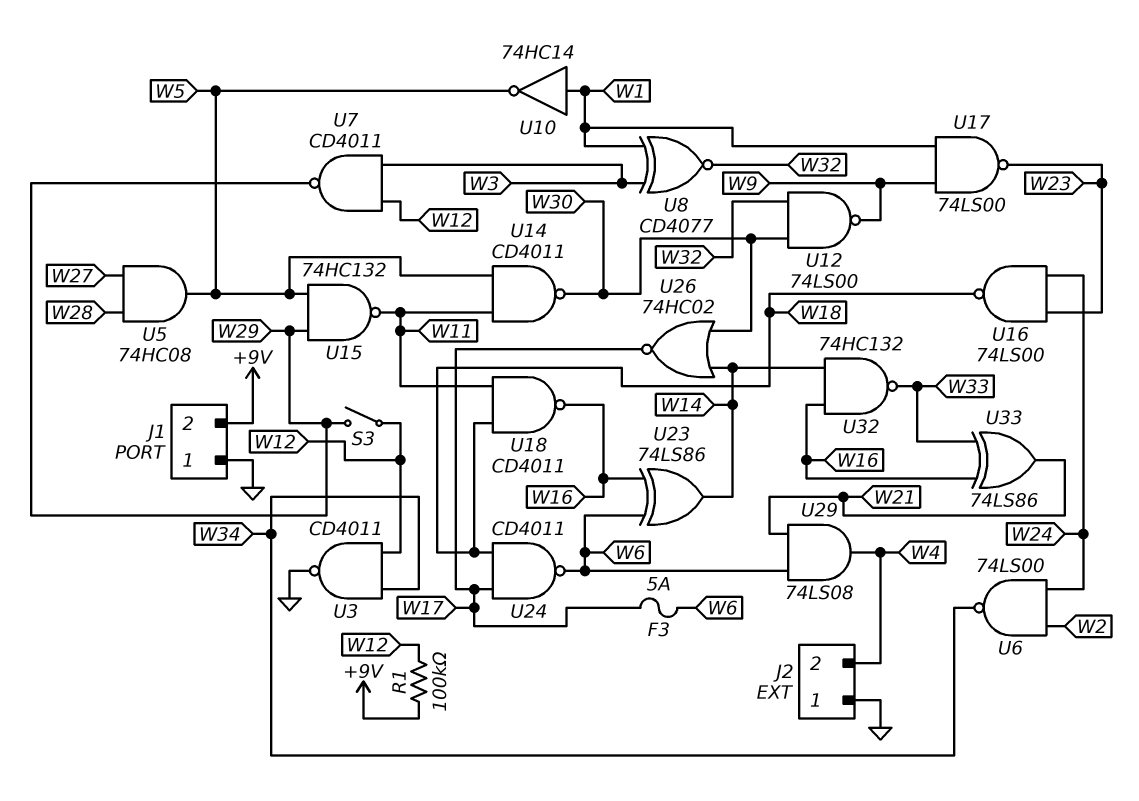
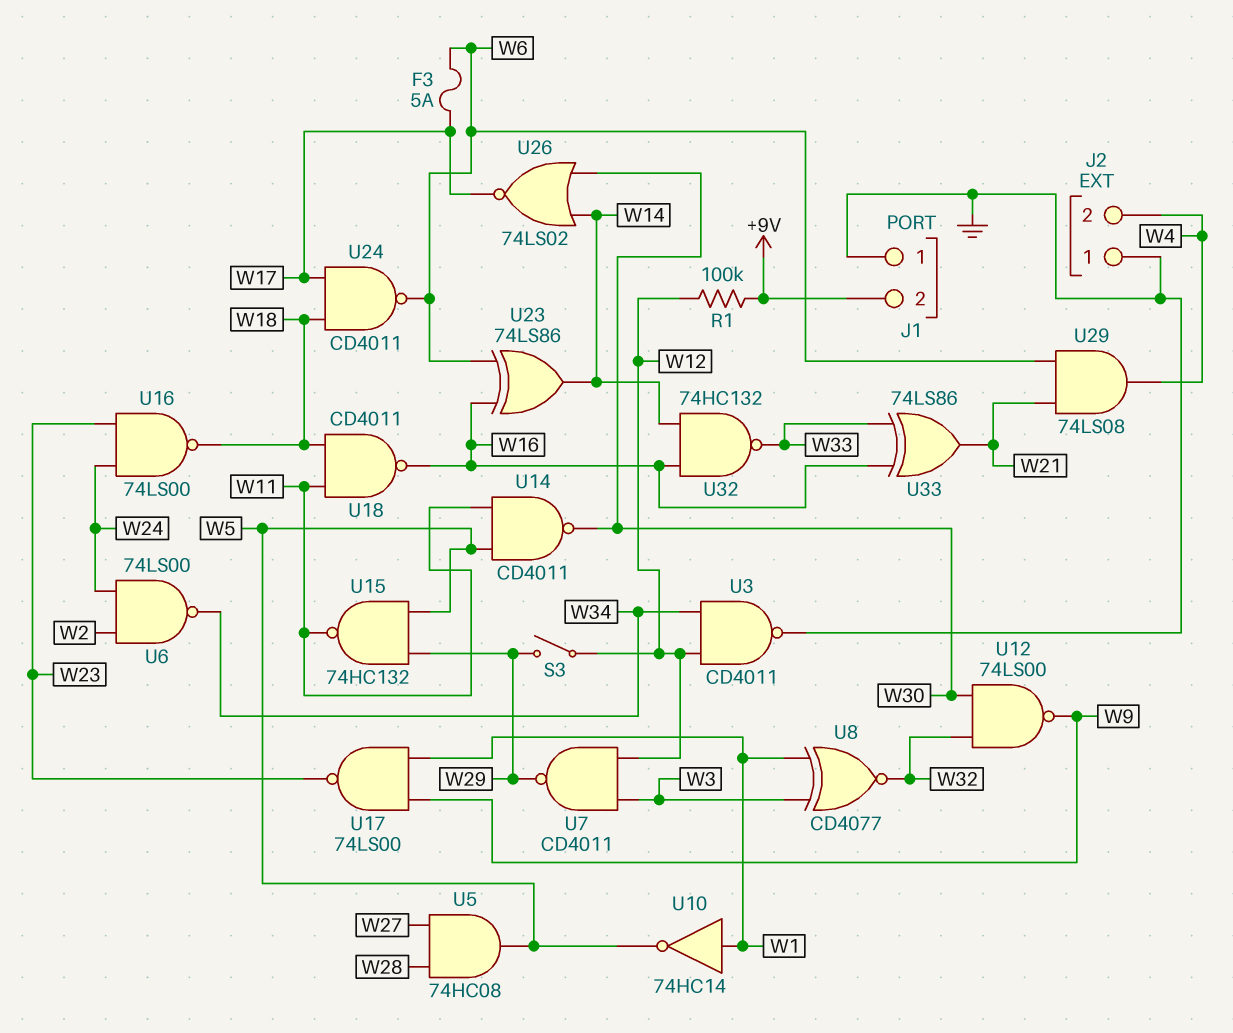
U26: NOR 74HC02 (in W14, in W30, out W17) -> NOR 74LS02 (in W14, in W30, out W17)

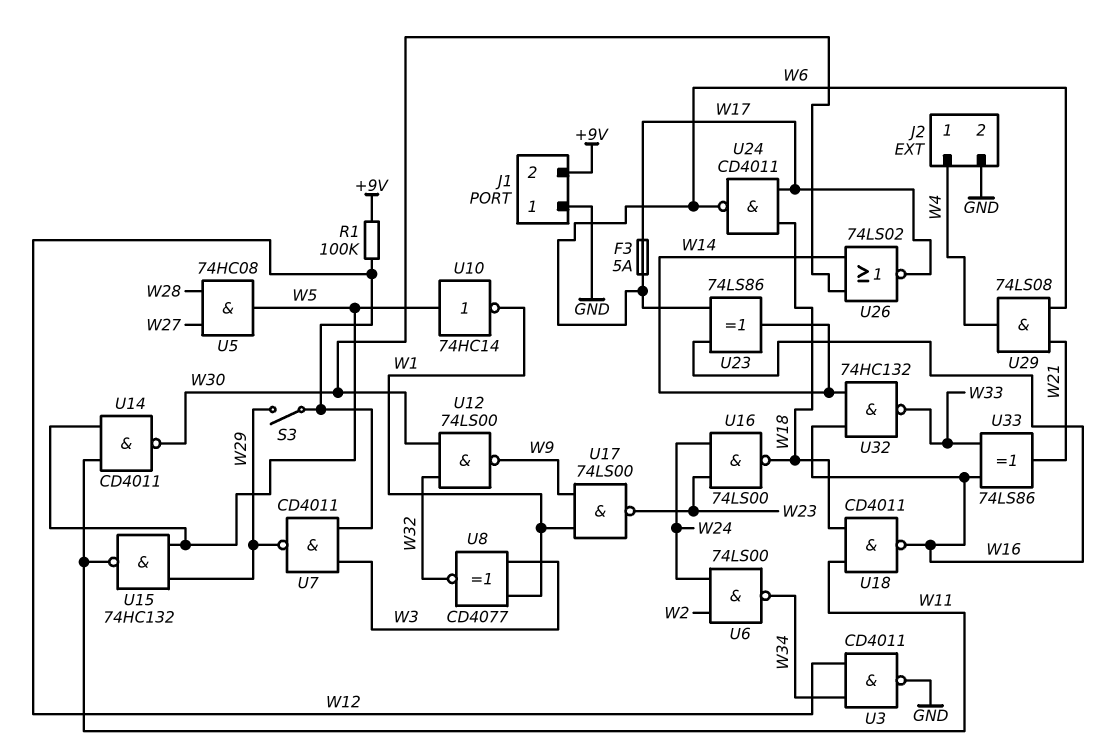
J2 pin 1: GND -> W4
J2 pin 2: W4 -> GND
U10: NOT 74HC14 (in W1, out W5) -> NOT 74HC14 (in W5, out W1)

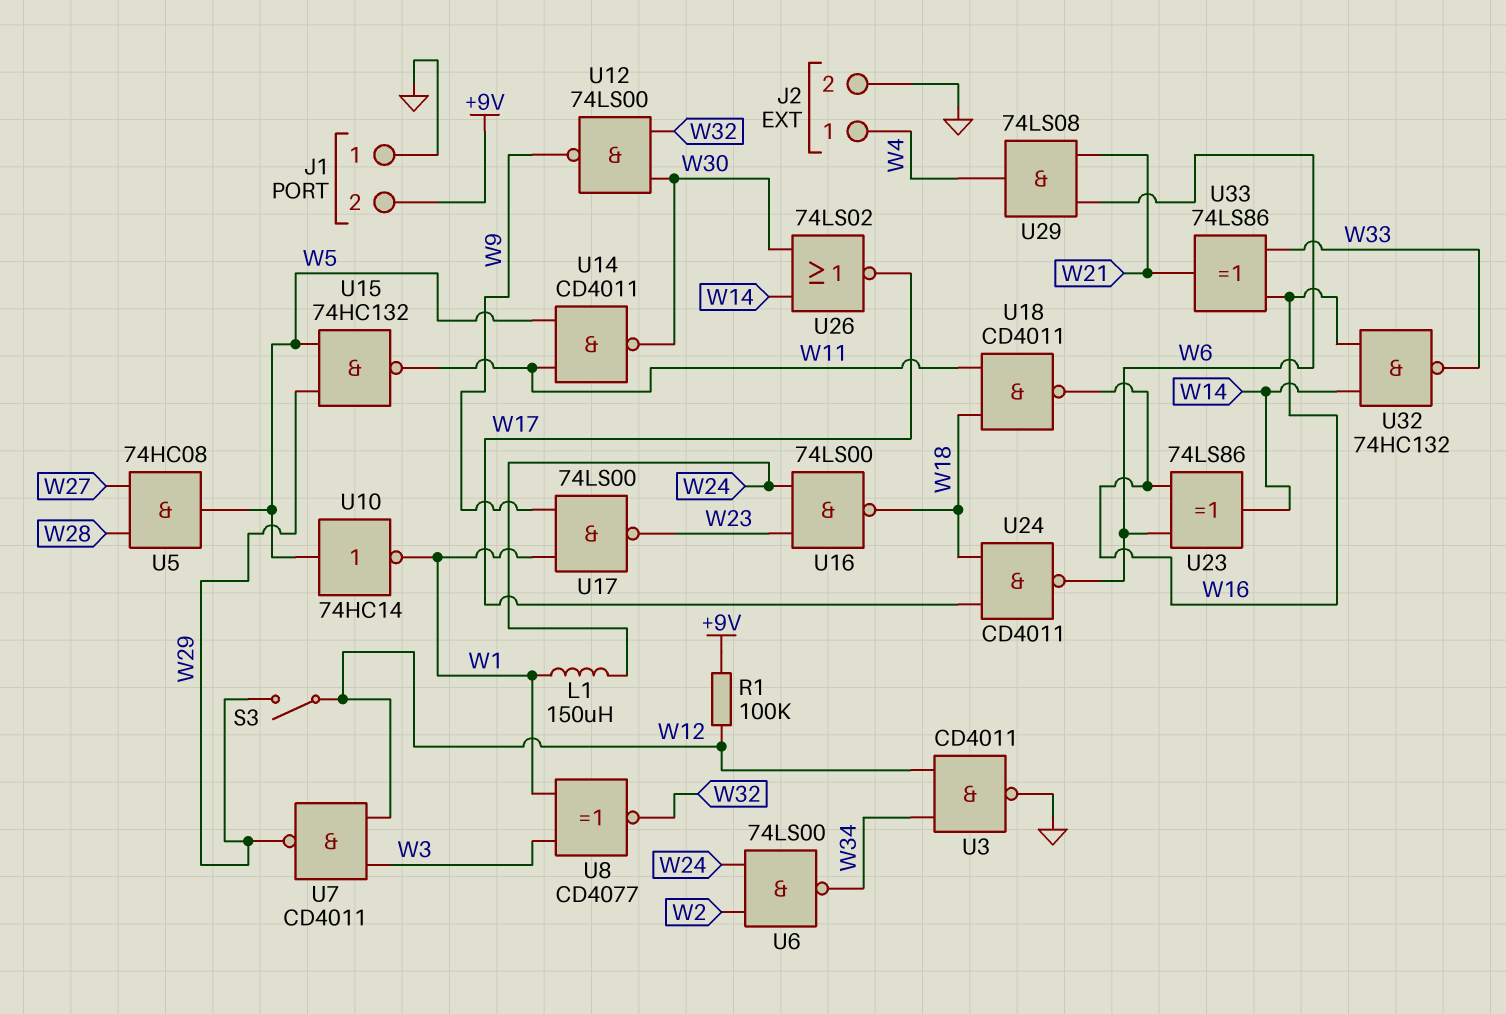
F3: 5A (W6, W17) -> none
L1: none -> 150uH (W1, W24)

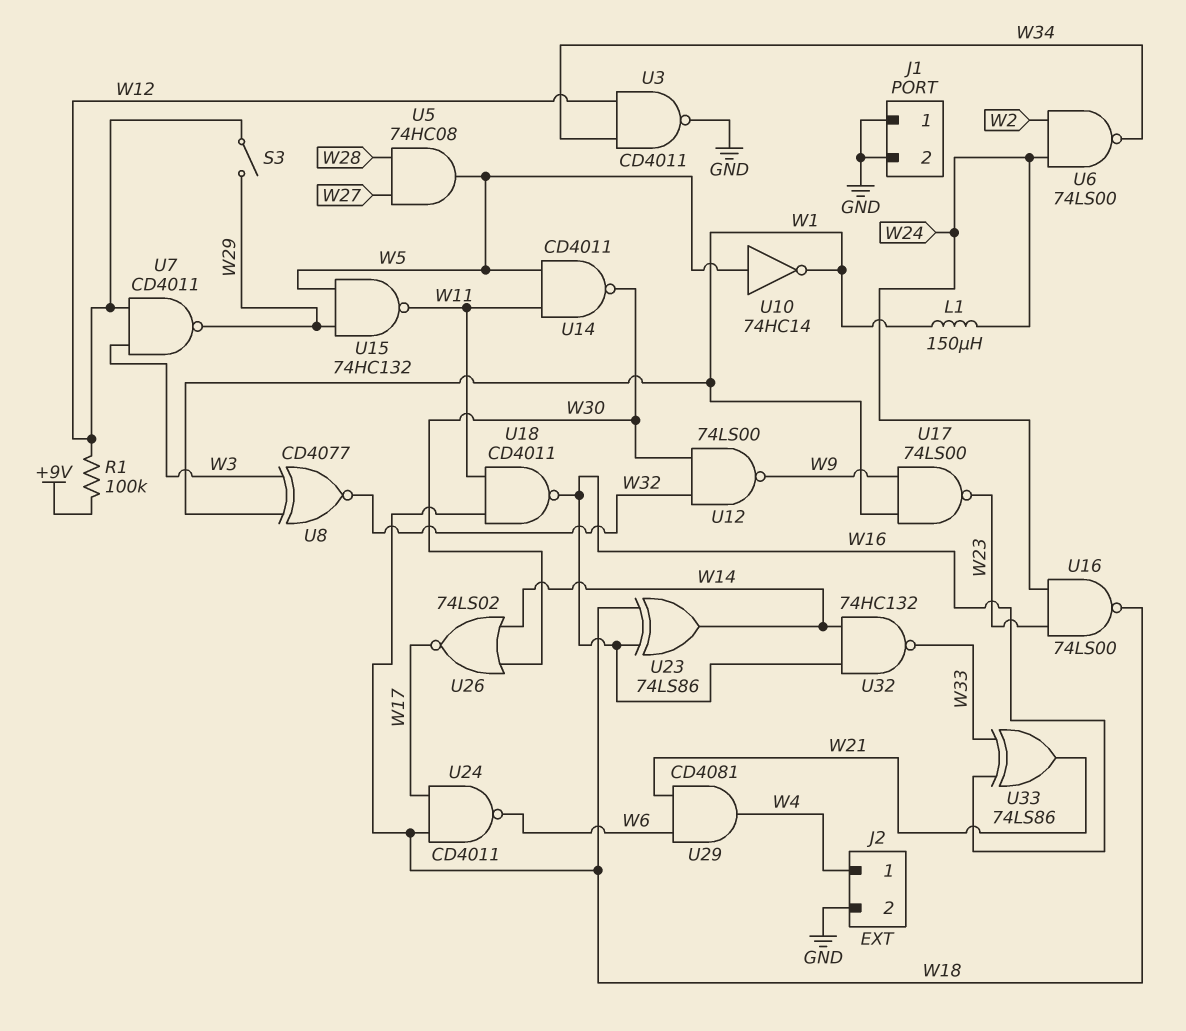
J1 pin 2: +9V -> GND
U23: XOR 74LS86 (in W6, in W16, out W14) -> XOR 74LS86 (in W16, in W18, out W14)
U29: AND 74LS08 (in W6, in W21, out W4) -> AND CD4081 (in W6, in W21, out W4)

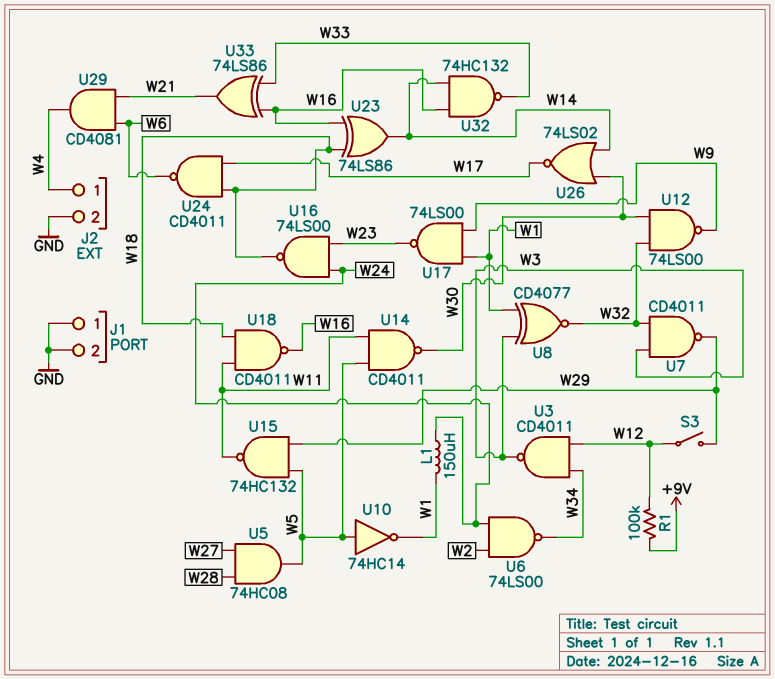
U3: NAND CD4011 (in W12, in W34, out GND) -> NAND CD4011 (in W12, in W34, out W3)
U7: NAND CD4011 (in W3, in W12, out W29) -> NAND CD4011 (in W3, in W32, out W29)

